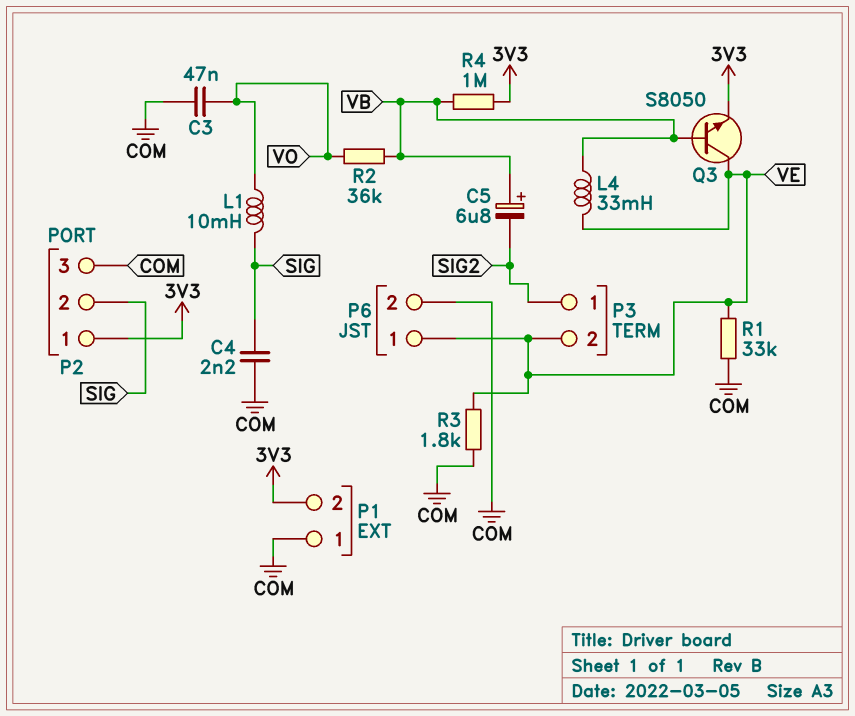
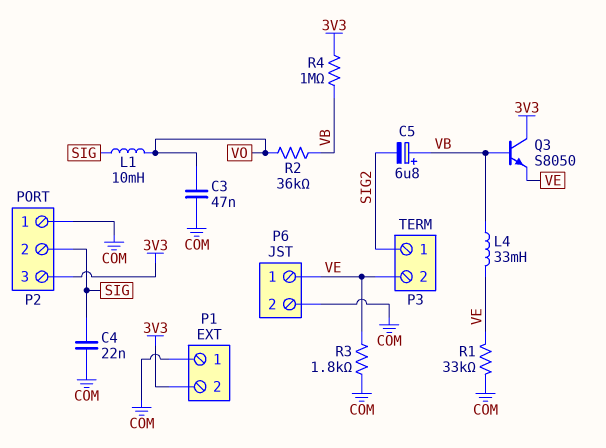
C4: 2.2nF (COM, SIG) -> 22nF (COM, SIG)
P2 pin 1: 3V3 -> COM
P2 pin 3: COM -> 3V3
Q3: NPN S8050 (B VB, C VE, E 3V3) -> NPN S8050 (B VB, C 3V3, E VE)

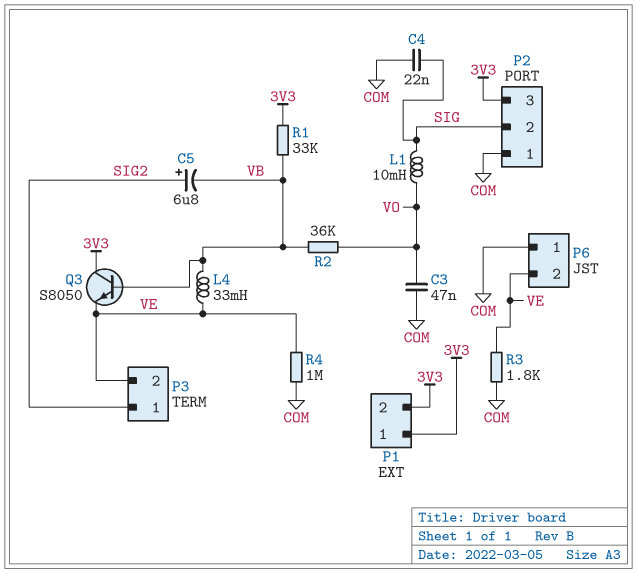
C5: 6.8uF (plus VB, minus SIG2) -> 6.8uF (plus SIG2, minus VB)
P1 pin 1: COM -> 3V3
P6 pin 1: VE -> COM
P6 pin 2: COM -> VE
R1: 33k (COM, VE) -> 33k (3V3, VB)
R4: 1M (3V3, VB) -> 1M (COM, VE)

